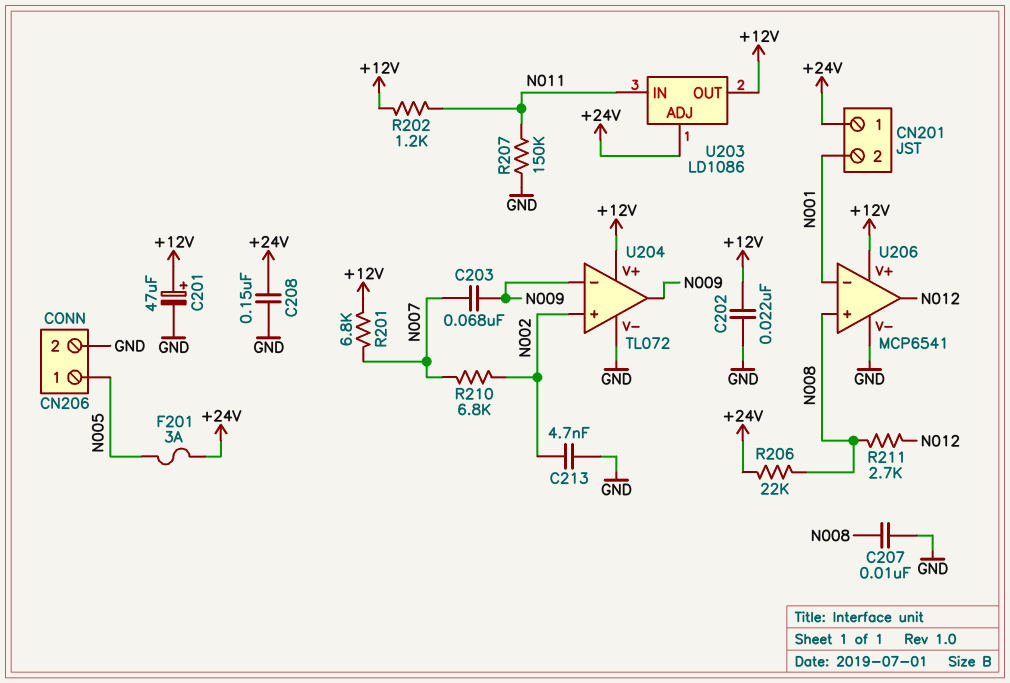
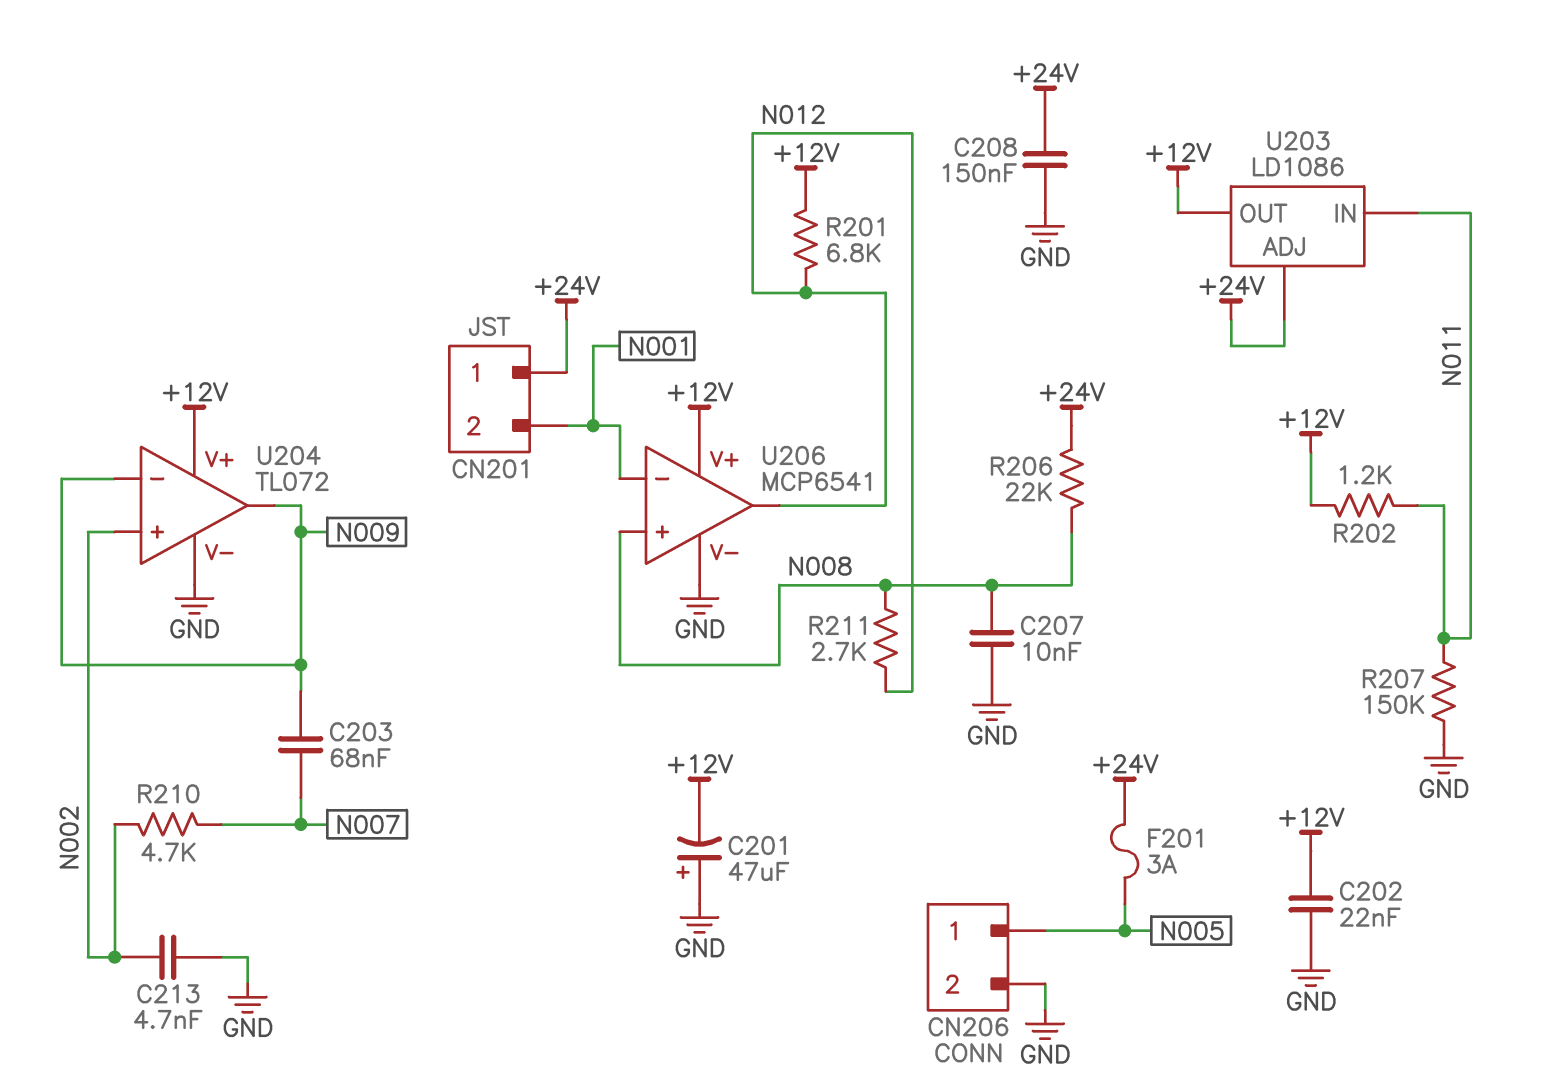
C201: 47uF (plus +12V, minus GND) -> 47uF (plus GND, minus +12V)
R201: 6.8k (+12V, N007) -> 6.8k (+12V, N012)
R210: 6.8k (N002, N007) -> 4.7k (N002, N007)

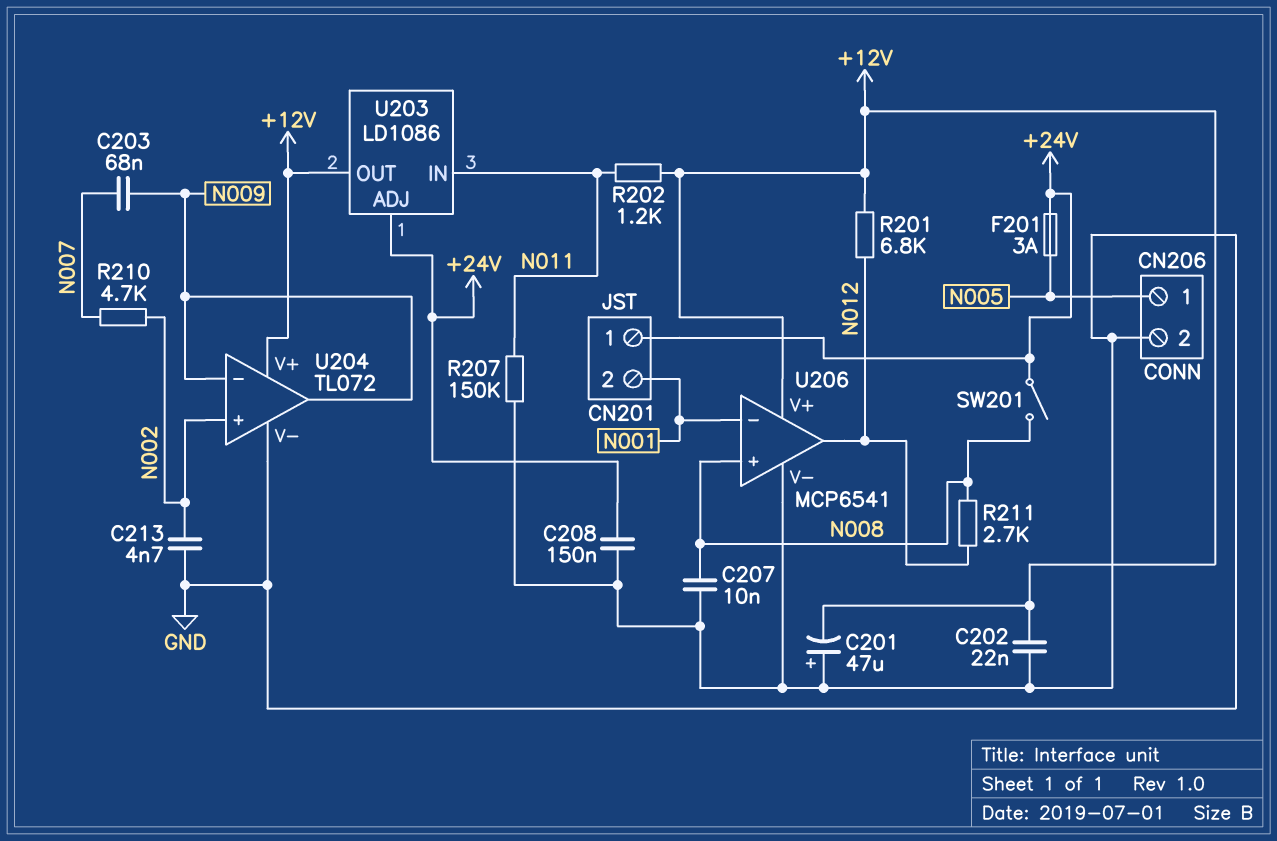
R206: 22k (+24V, N008) -> none
SW201: none -> switch (+24V, N008)

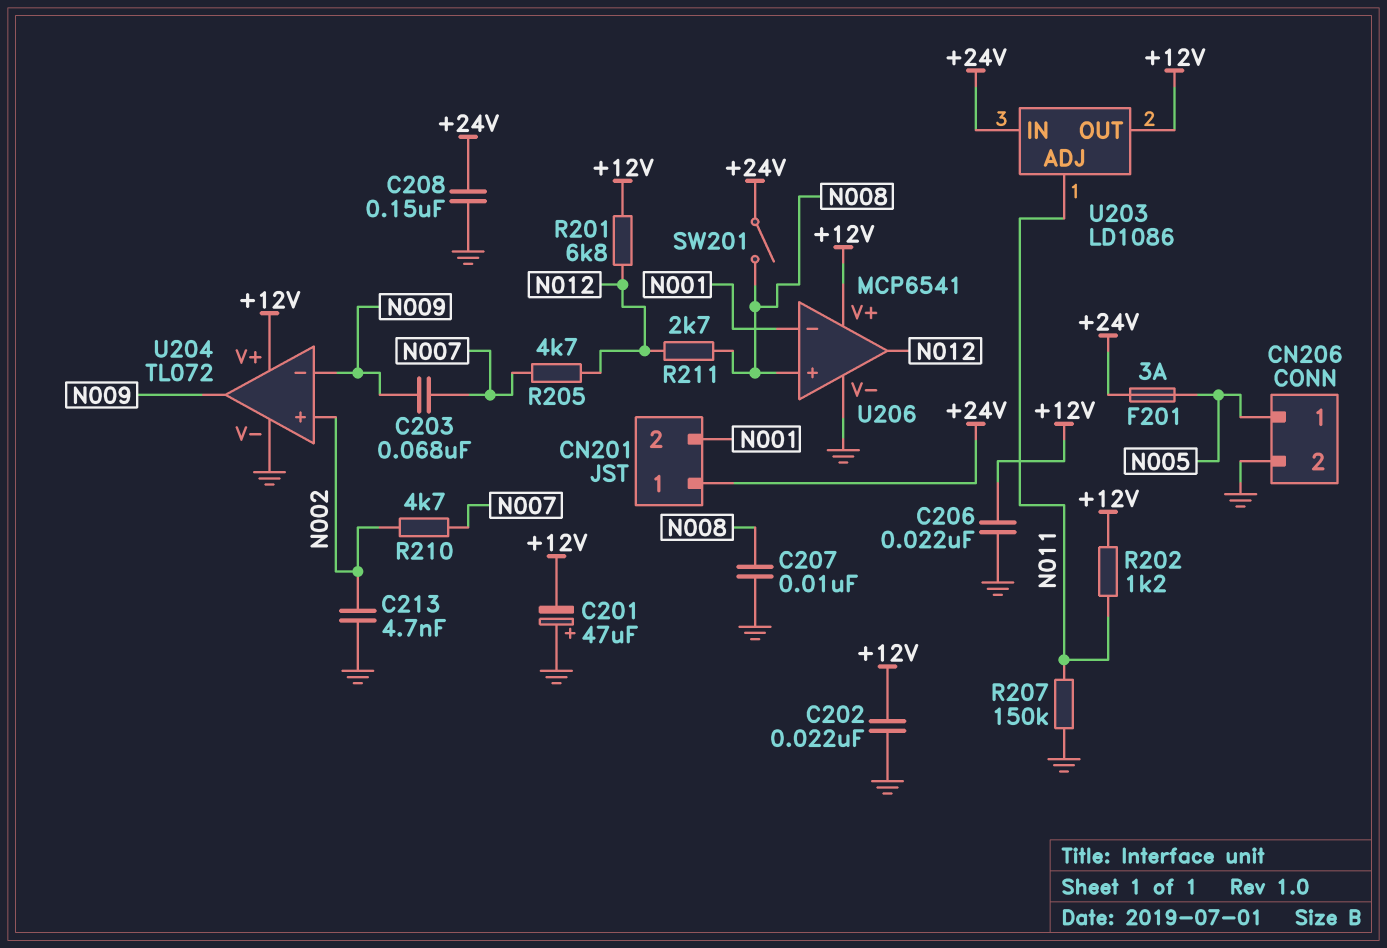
C206: none -> 22nF (+12V, GND)
R205: none -> 4.7k (N007, N012)
U203 pin ADJ: +24V -> N011
U203 pin IN: N011 -> +24V

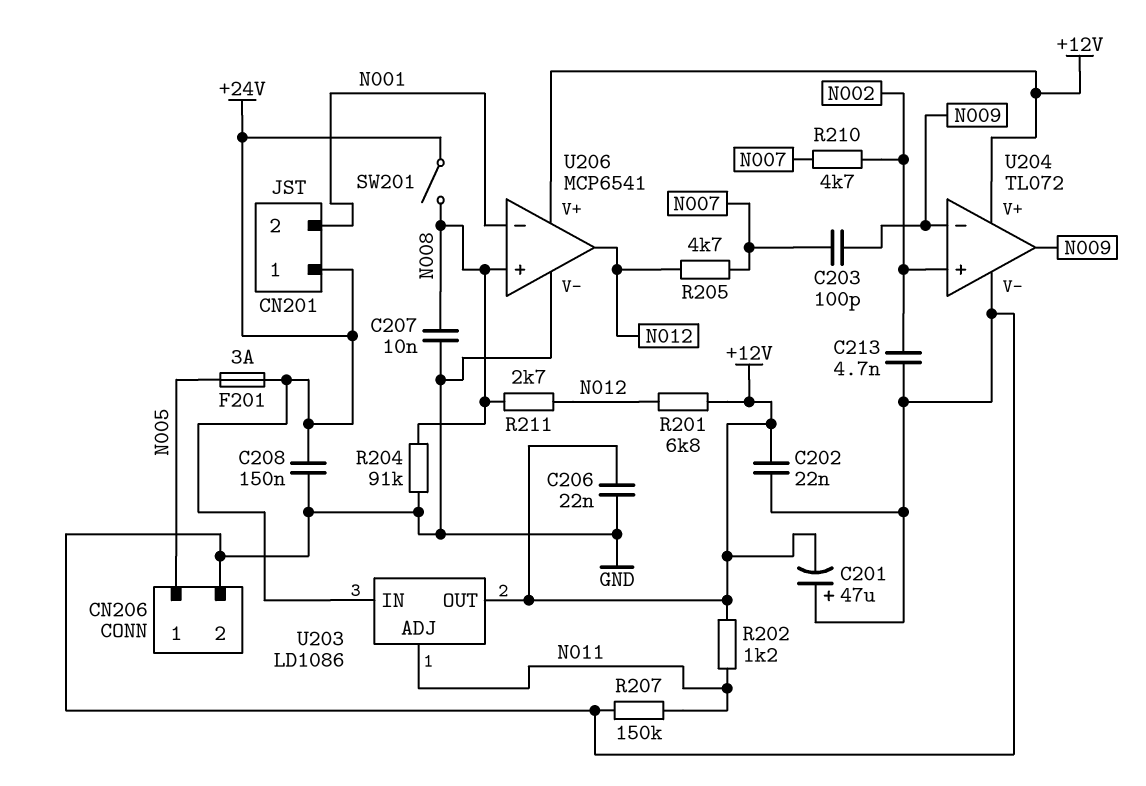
C203: 68nF (N007, N009) -> 100pF (N007, N009)
R204: none -> 91k (GND, N008)

